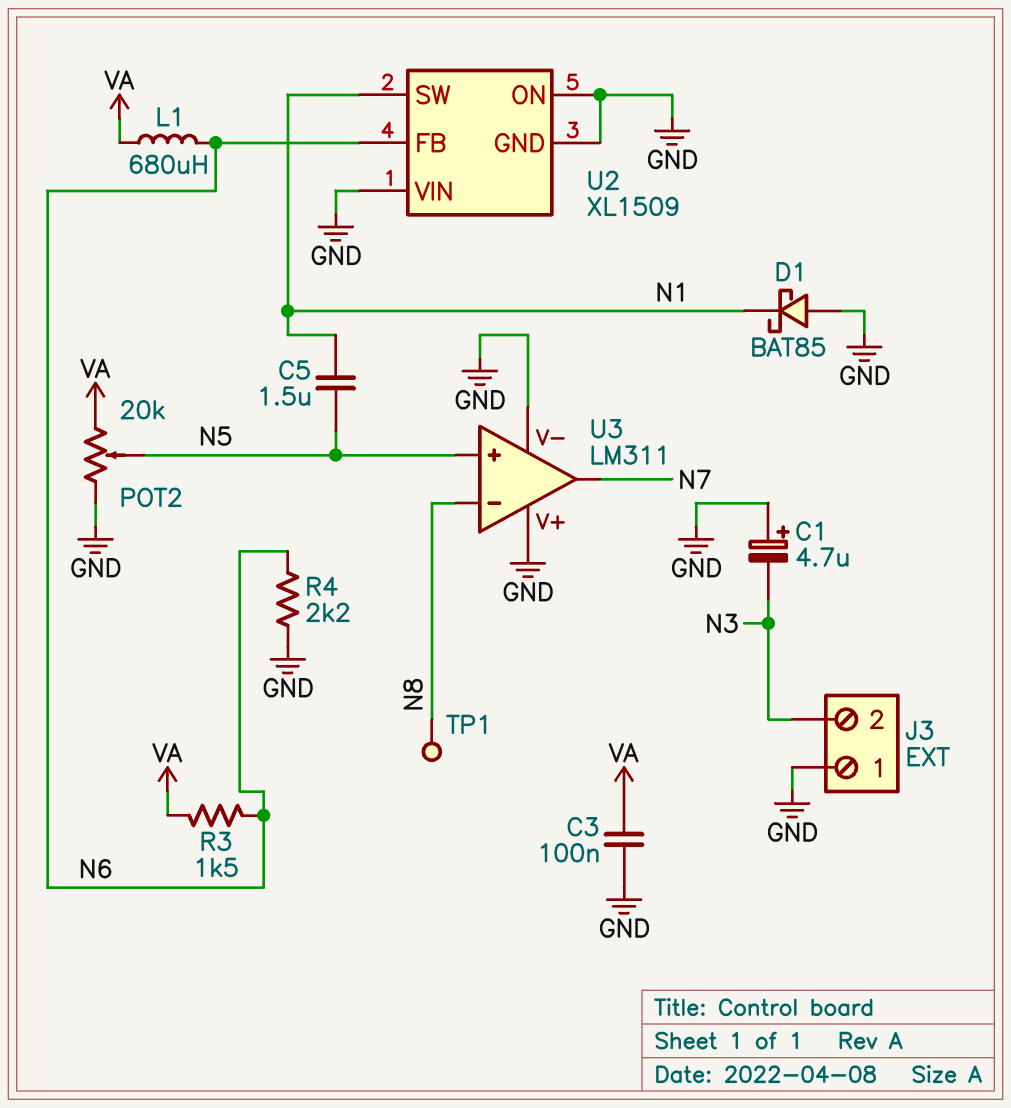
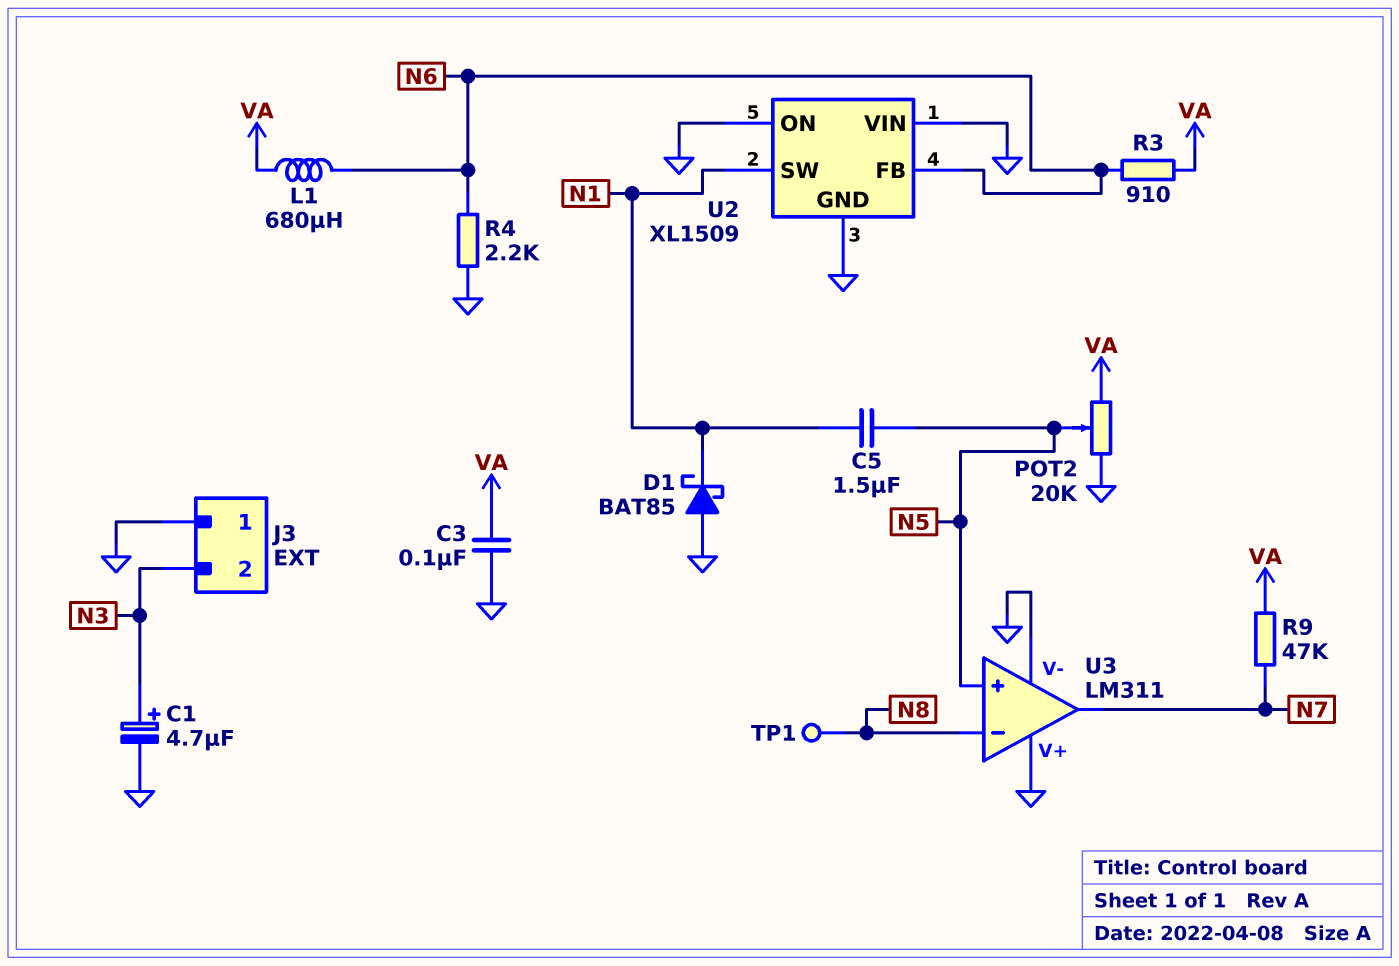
C1: 4.7uF (plus GND, minus N3) -> 4.7uF (plus N3, minus GND)
R3: 1.5k (N6, VA) -> 910 (N6, VA)
R9: none -> 47k (N7, VA)

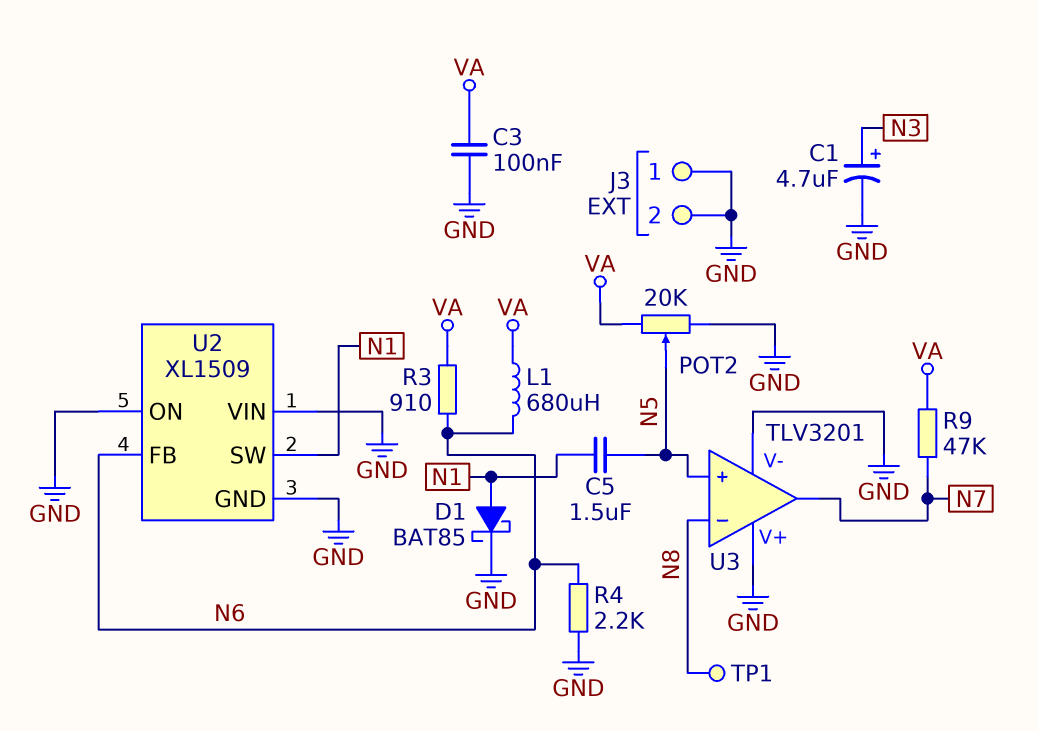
D1: schottky BAT85 (A GND, K N1) -> schottky BAT85 (A N1, K GND)
J3 pin 2: N3 -> GND
U3: LM311 -> TLV3201

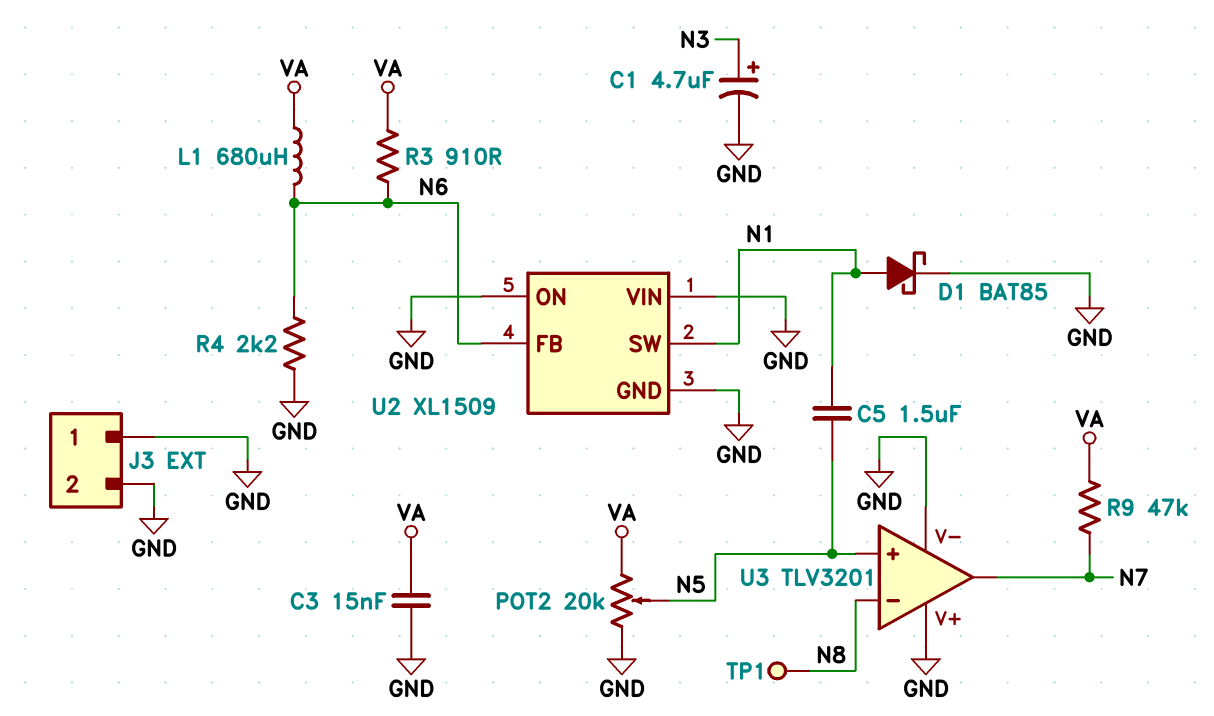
C3: 100nF (GND, VA) -> 15nF (GND, VA)

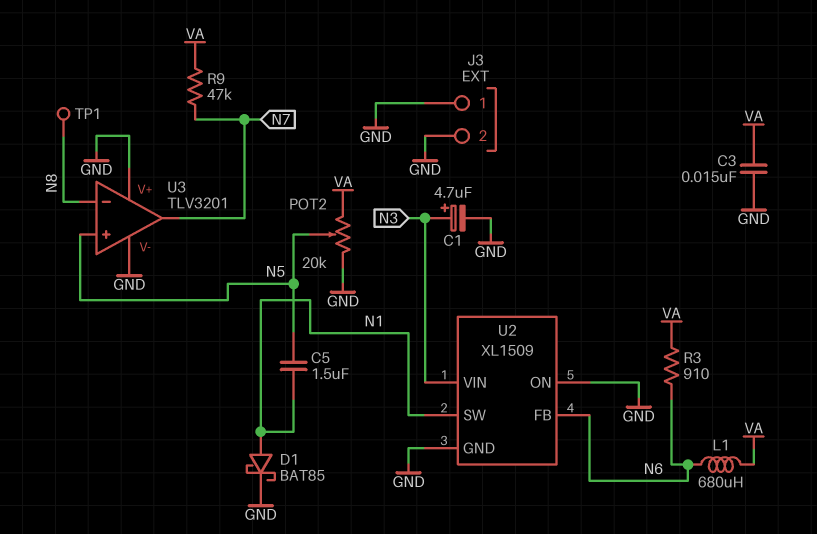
R4: 2.2k (GND, N6) -> none
U2 pin VIN: GND -> N3

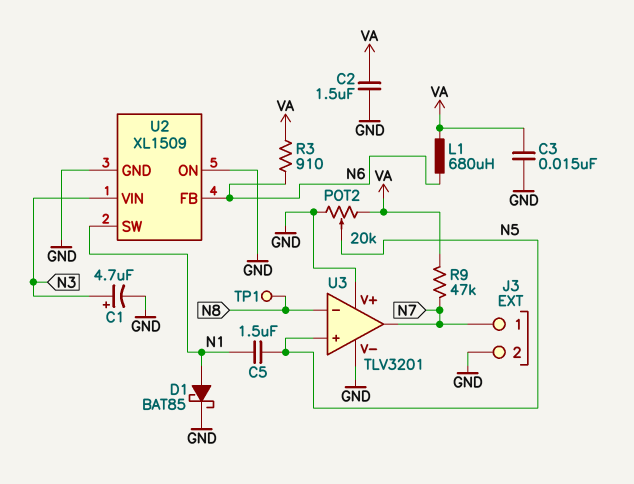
C2: none -> 1.5uF (GND, VA)
J3 pin 1: GND -> N7

